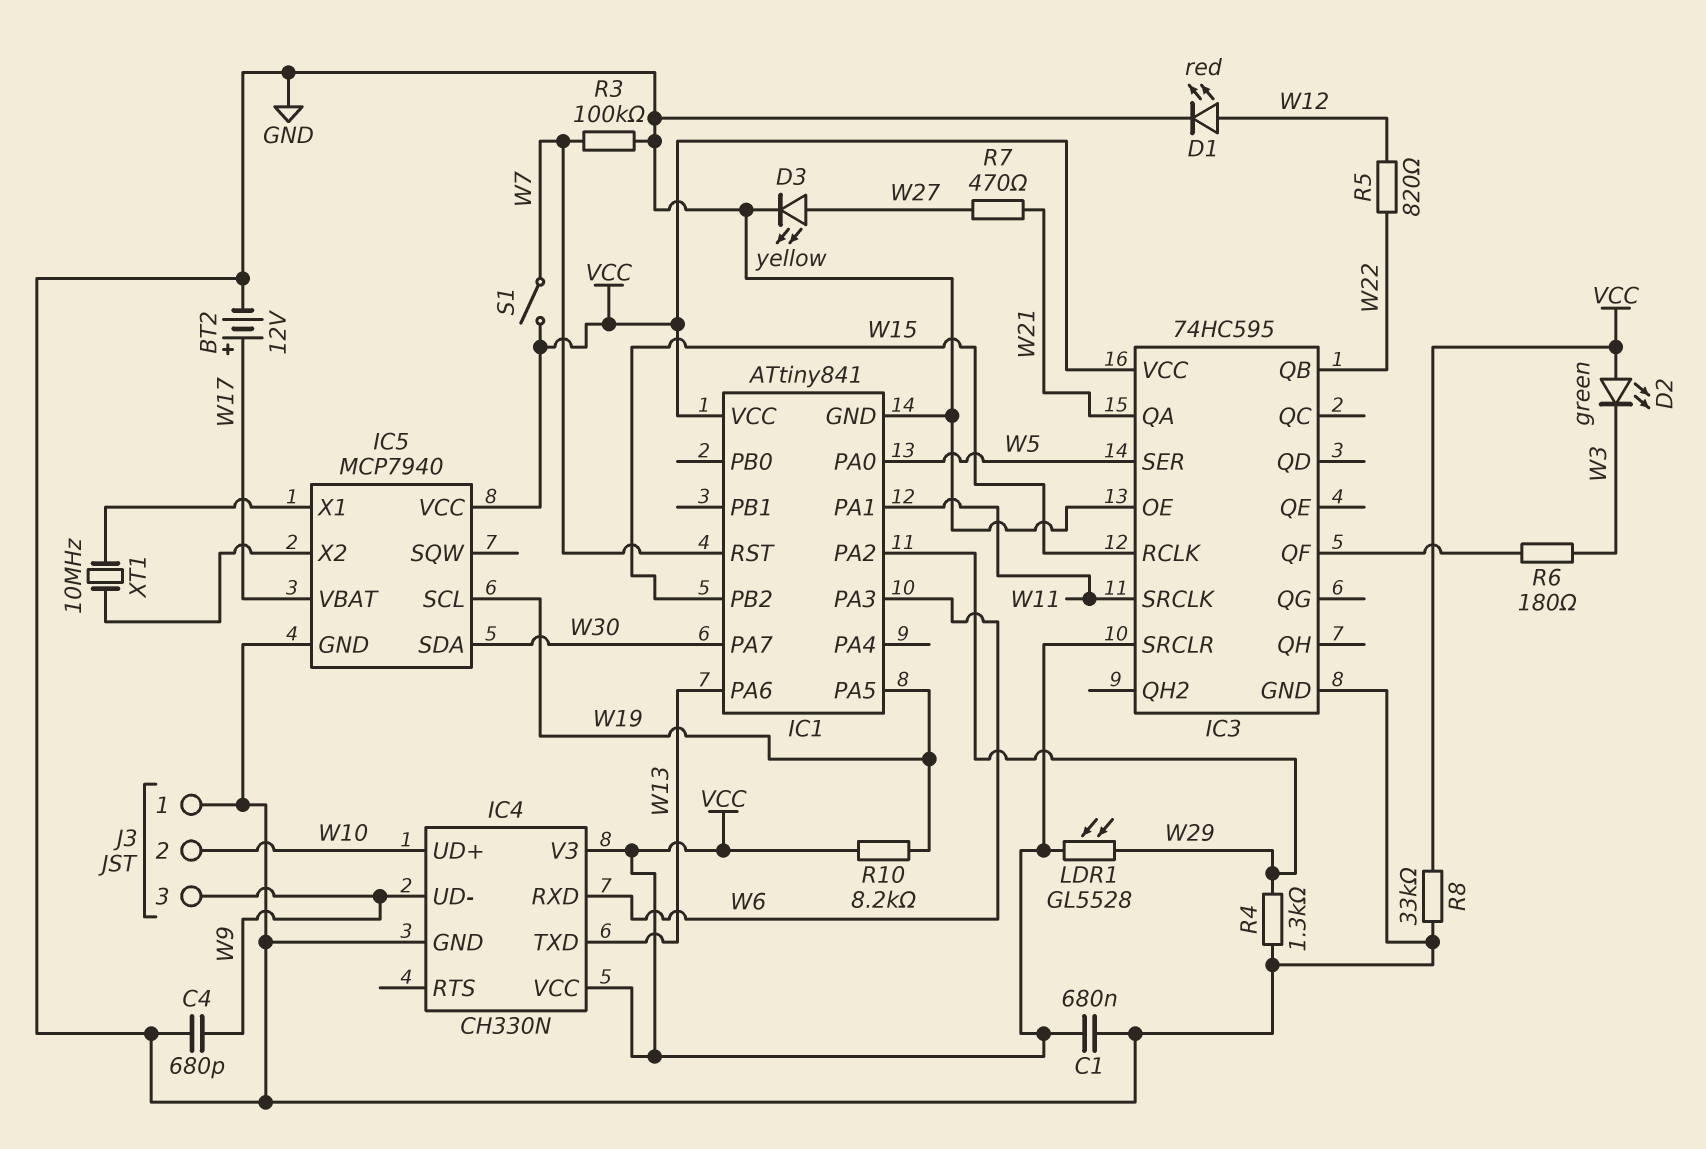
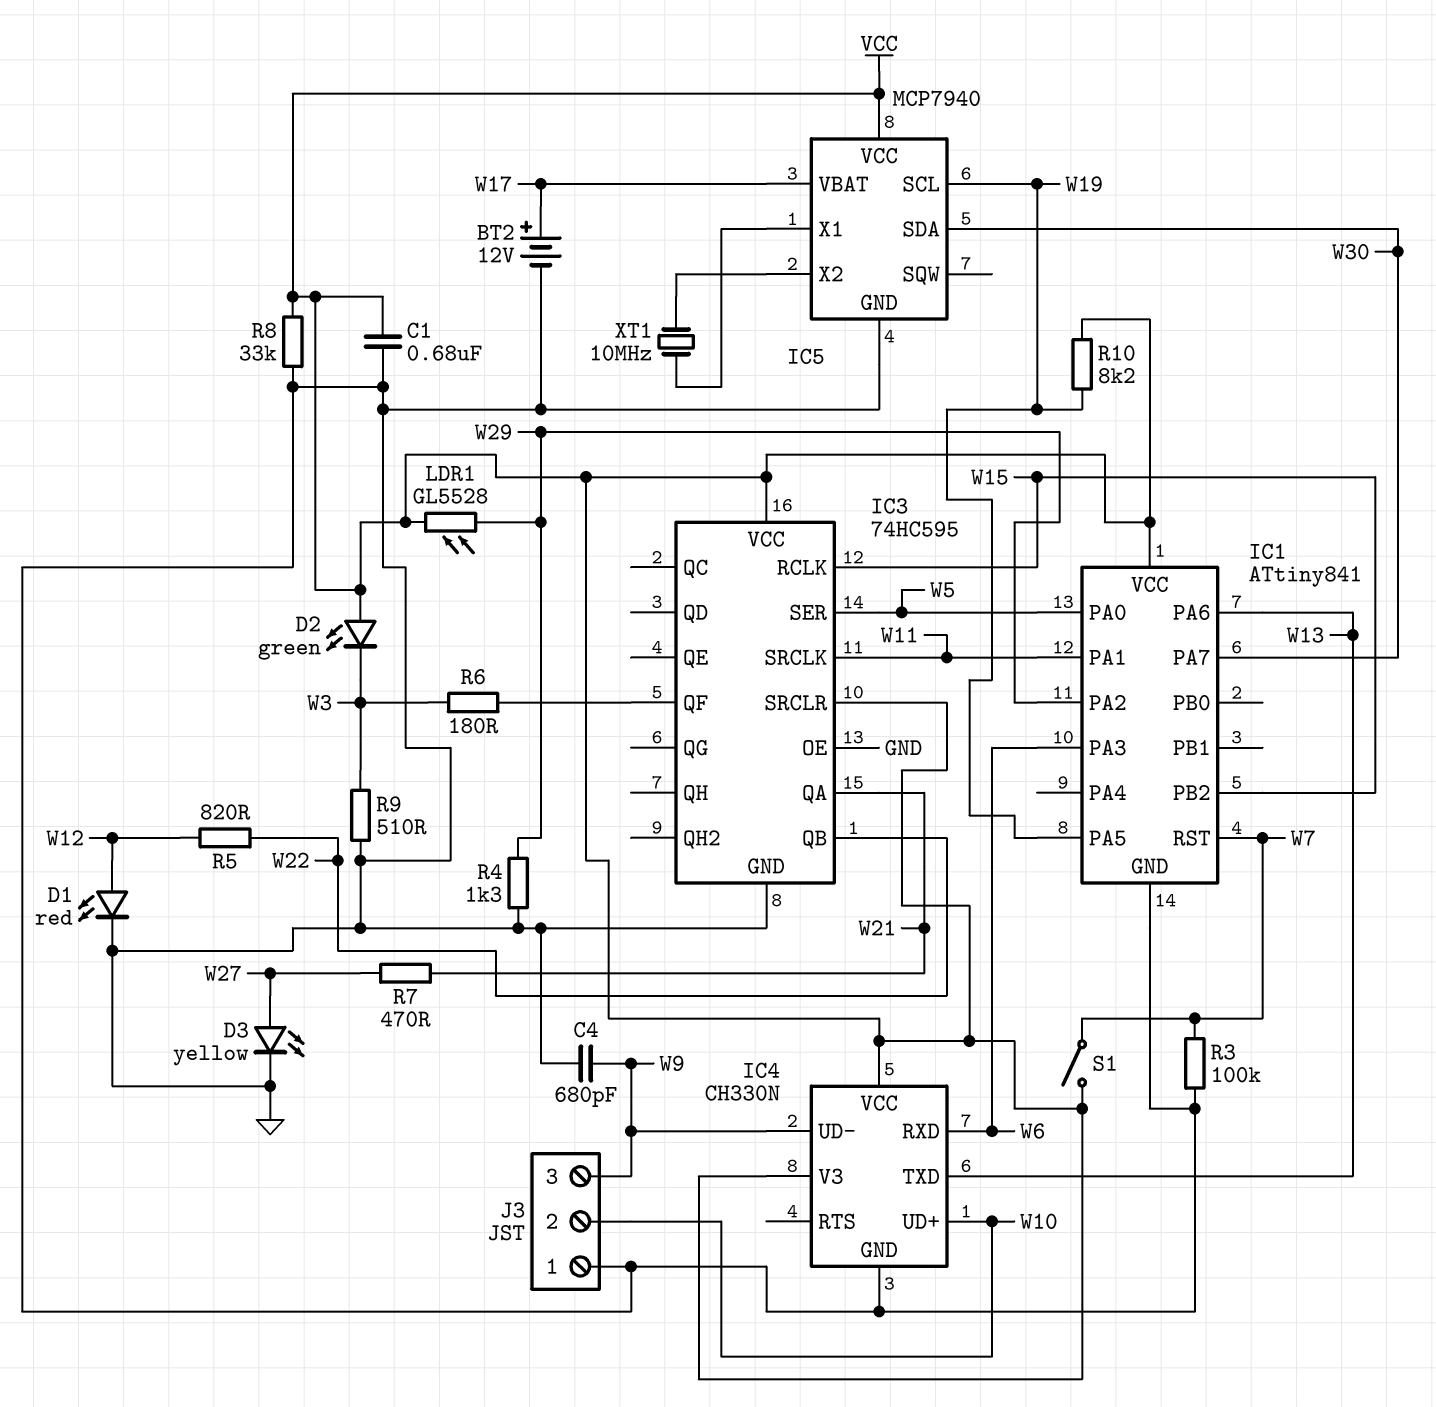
R9: none -> 510 (GND, W3)

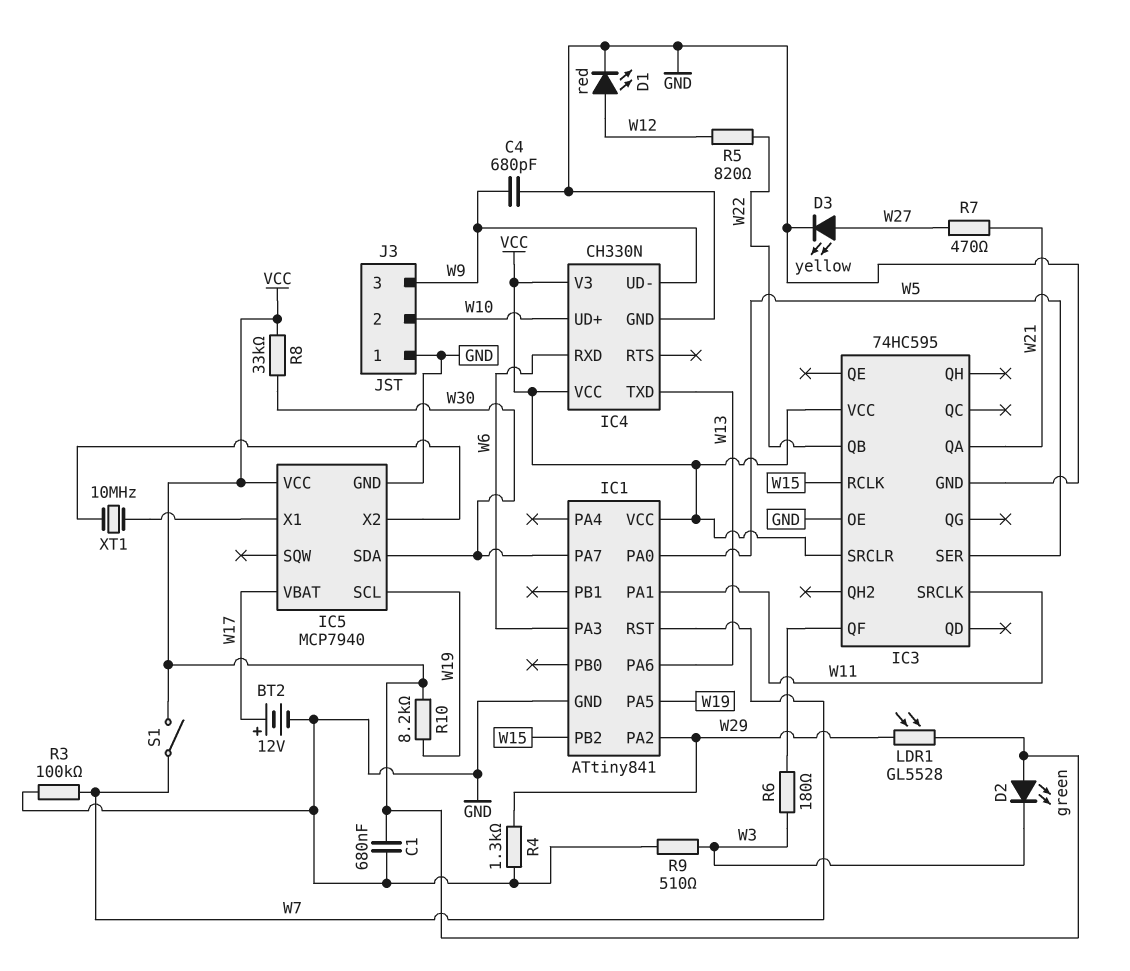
R8: 33k (GND, VCC) -> 33k (VCC, W30)

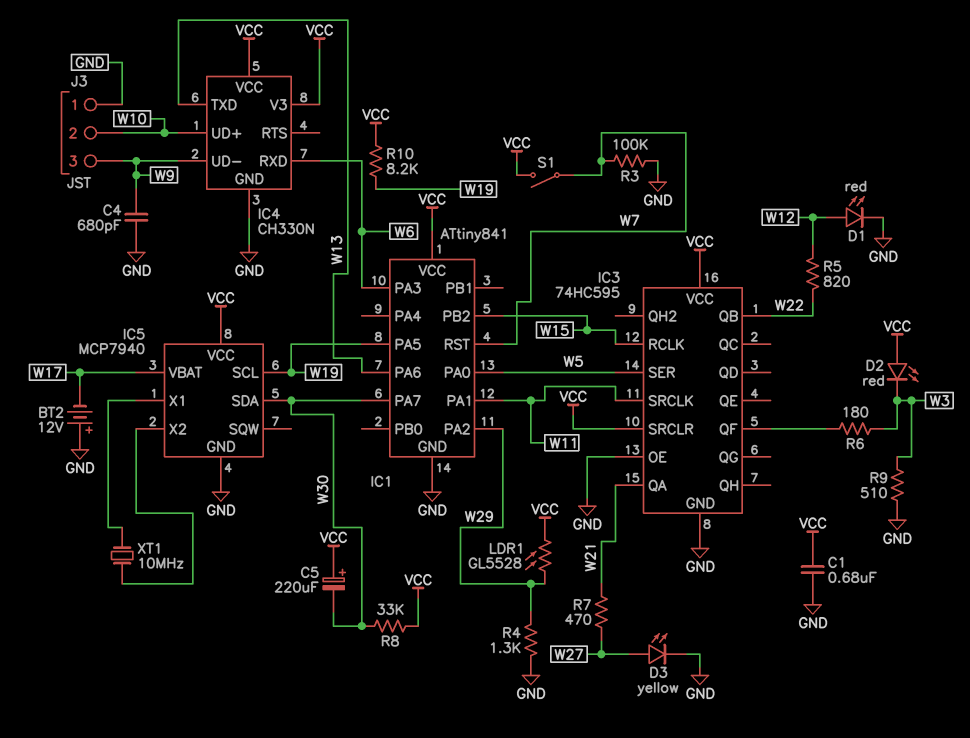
BT2: 12V (plus W17, minus GND) -> 12V (plus GND, minus W17)
C5: none -> 220uF (plus VCC, minus W30)
D2: LED green (A VCC, K W3) -> LED red (A VCC, K W3)

